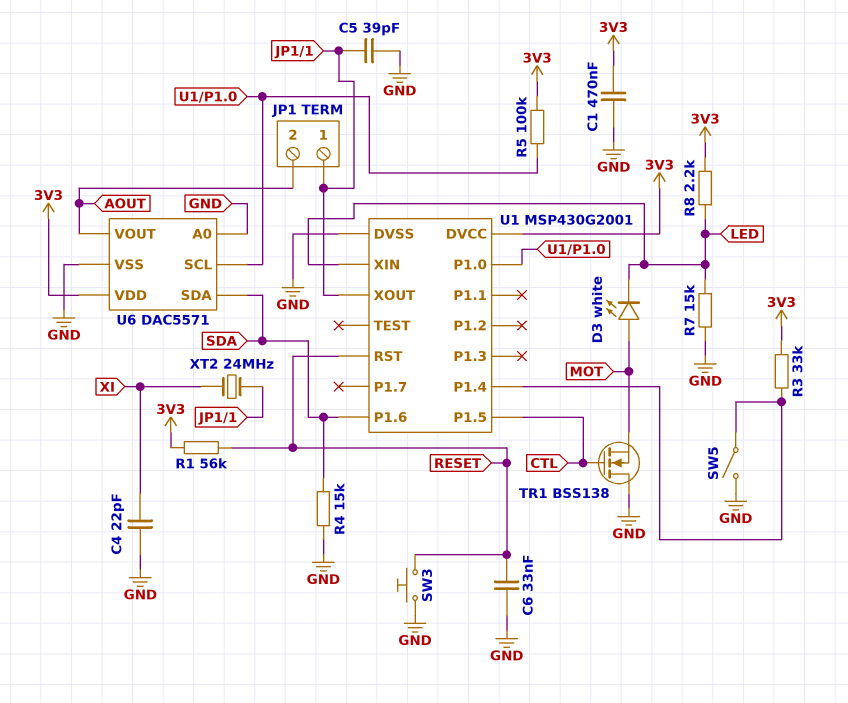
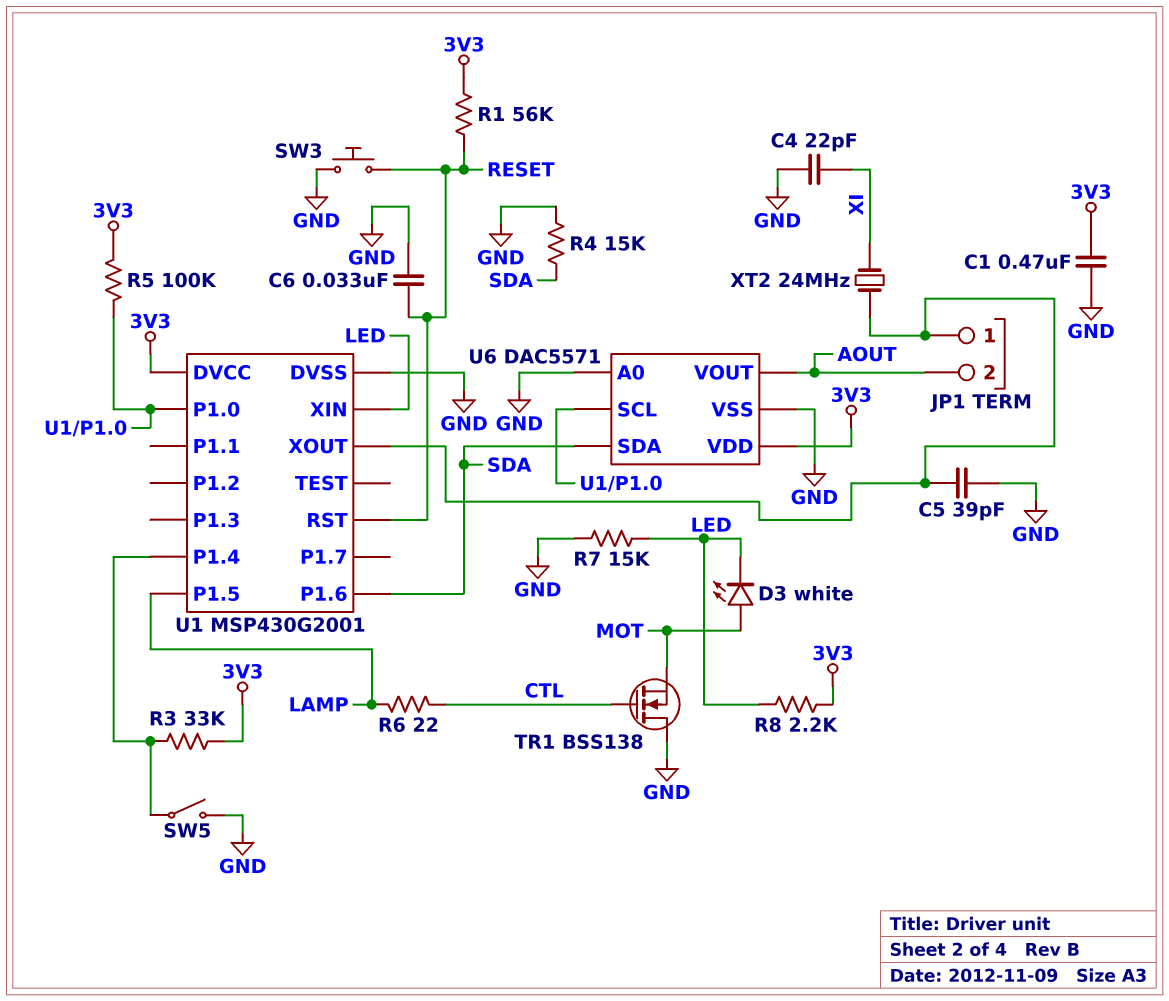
R6: none -> 22 (CTL, LAMP)
U1 pin P1.5: CTL -> LAMP

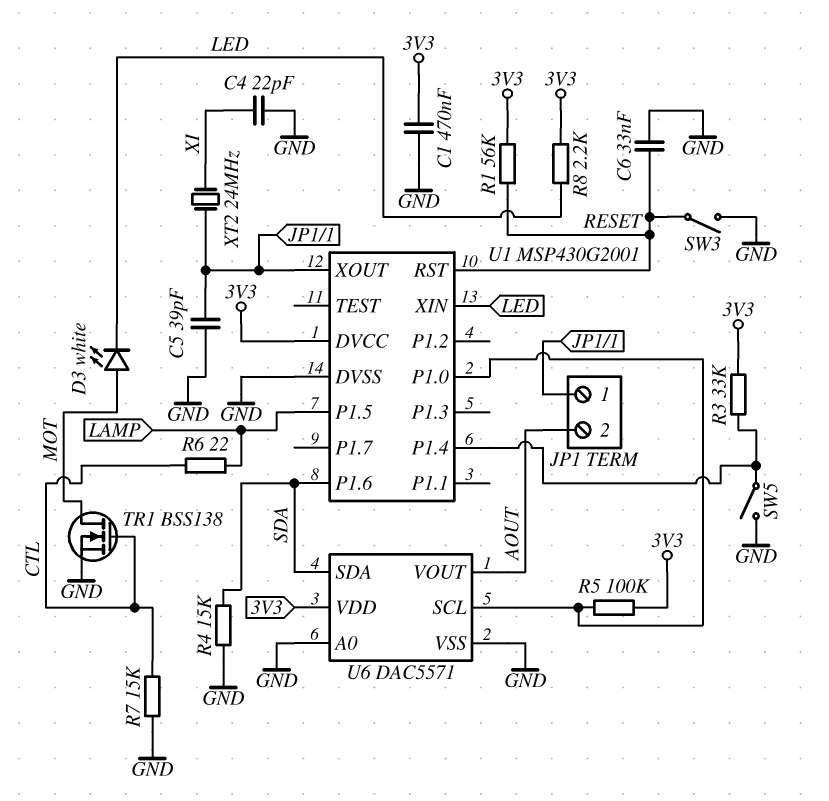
R7: 15k (GND, LED) -> 15k (CTL, GND)
SW3: button (GND, RESET) -> switch (GND, RESET)
TR1: NMOS BSS138 (G CTL, D GND, S MOT) -> NMOS BSS138 (G CTL, D MOT, S GND)

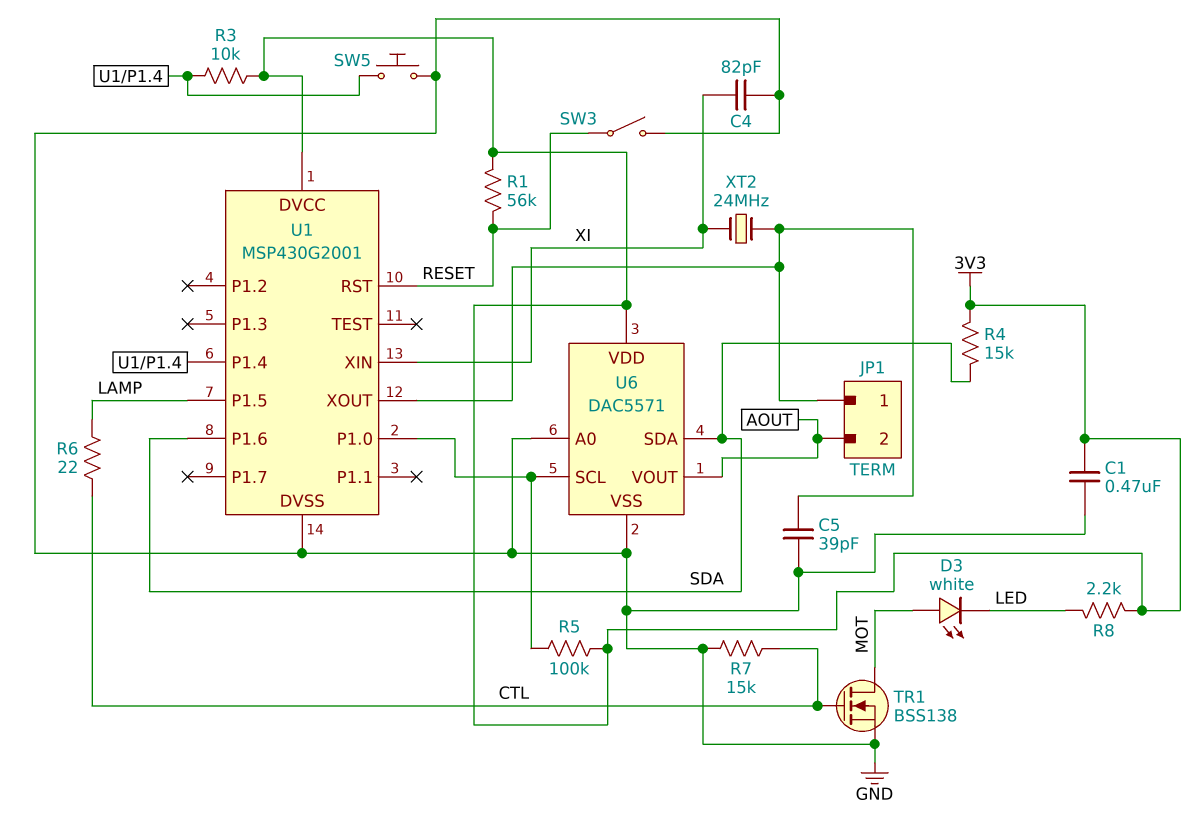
C4: 22pF (GND, XI) -> 82pF (GND, XI)
C6: 33nF (GND, RESET) -> none
R3: 33k (3V3, U1/P1.4) -> 10k (3V3, U1/P1.4)
R4: 15k (GND, SDA) -> 15k (3V3, SDA)
SW5: switch (GND, U1/P1.4) -> button (GND, U1/P1.4)
U1 pin XIN: LED -> XI

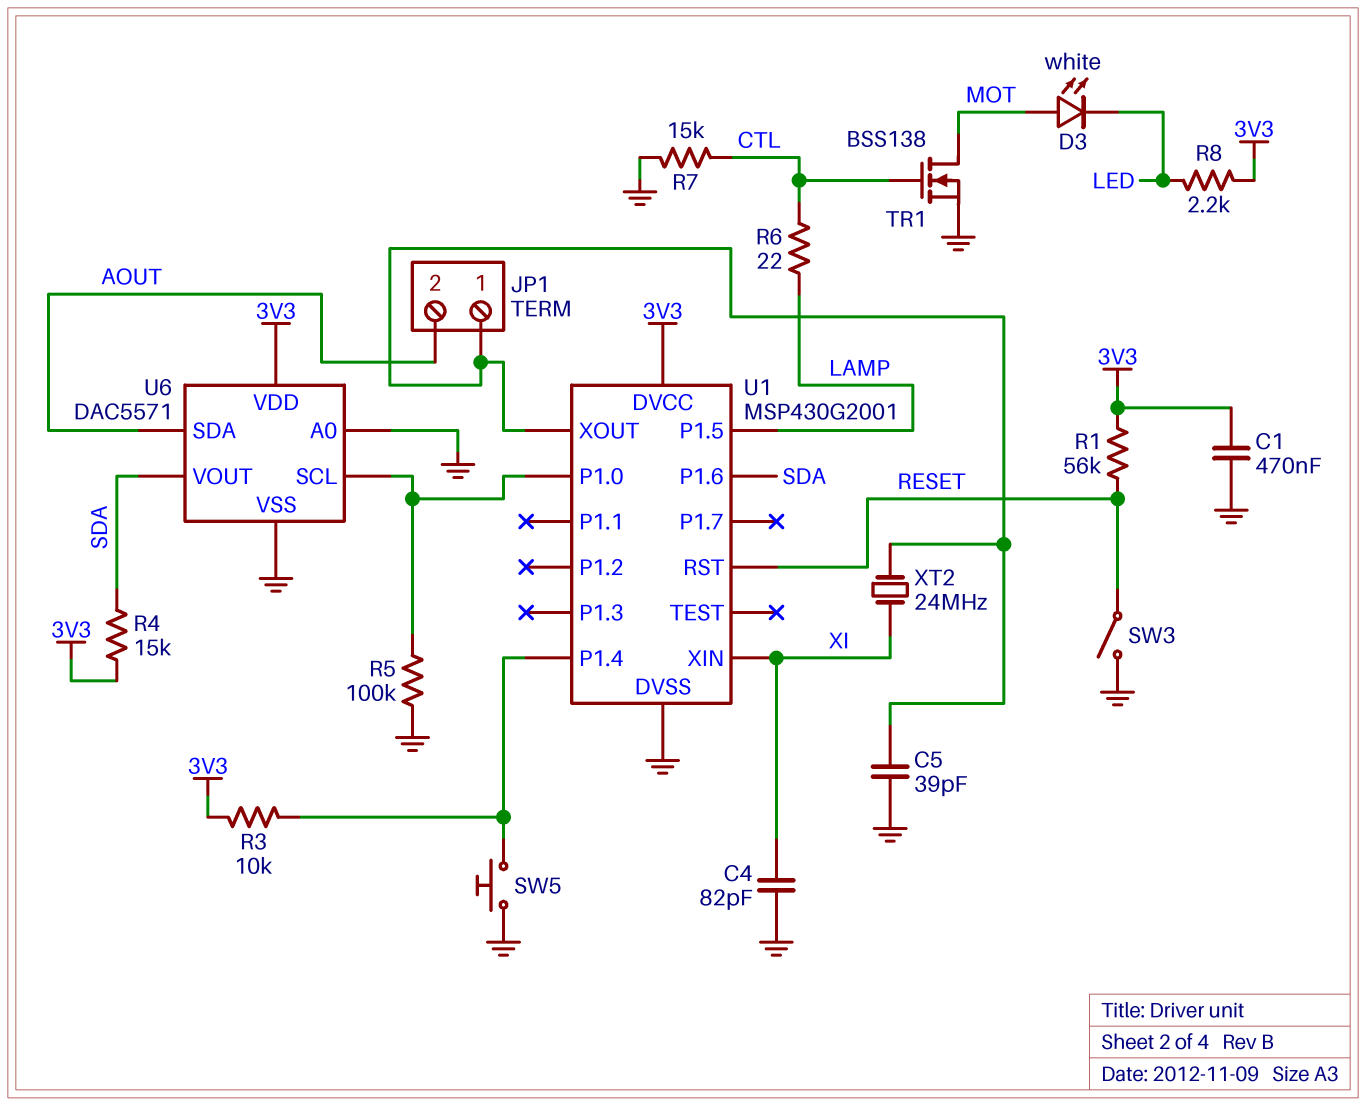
R5: 100k (3V3, U1/P1.0) -> 100k (GND, U1/P1.0)
U6 pin SDA: SDA -> AOUT
U6 pin VOUT: AOUT -> SDA

